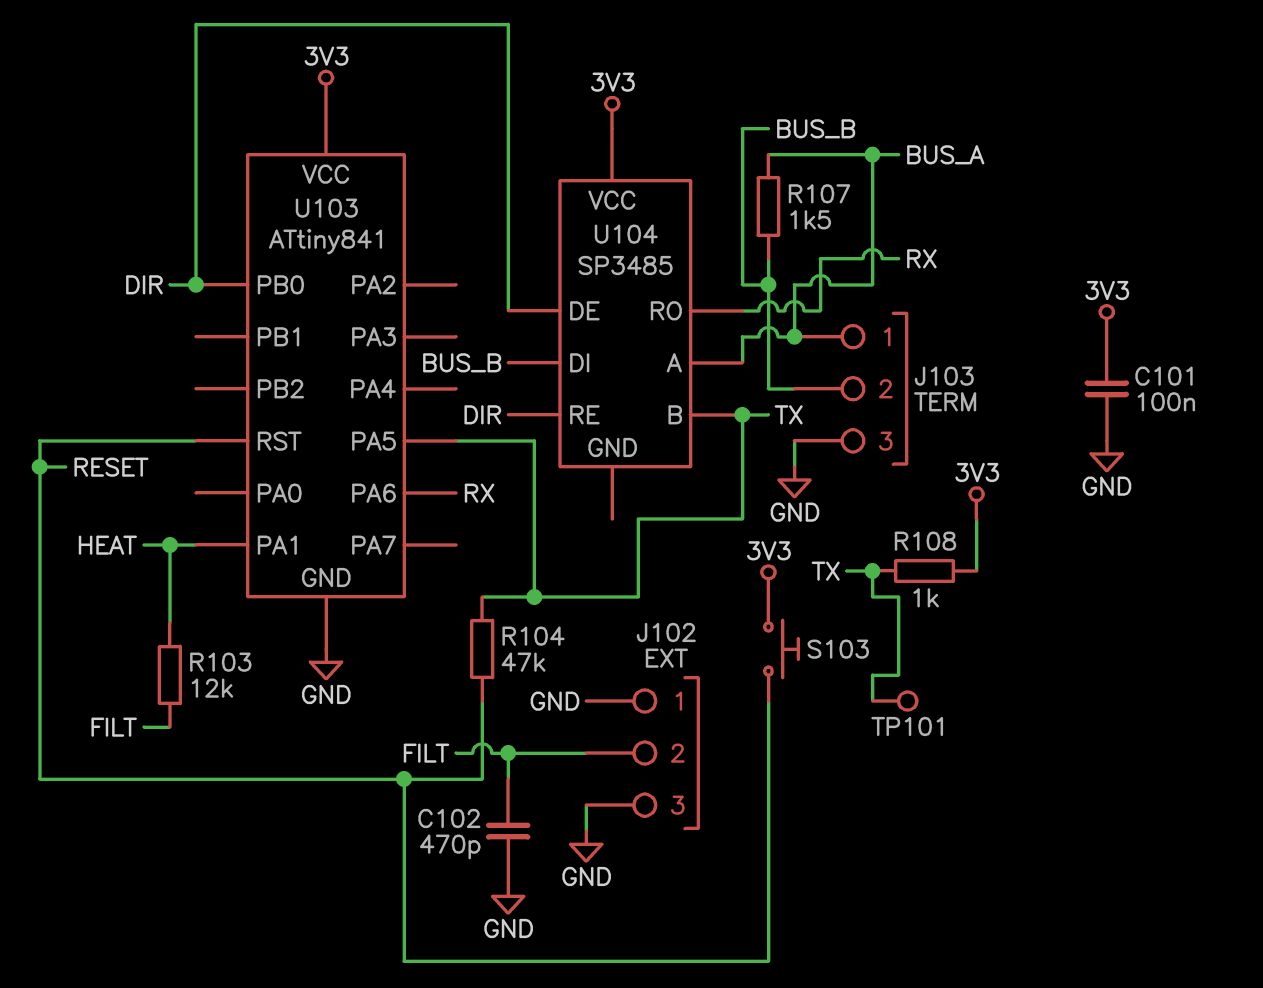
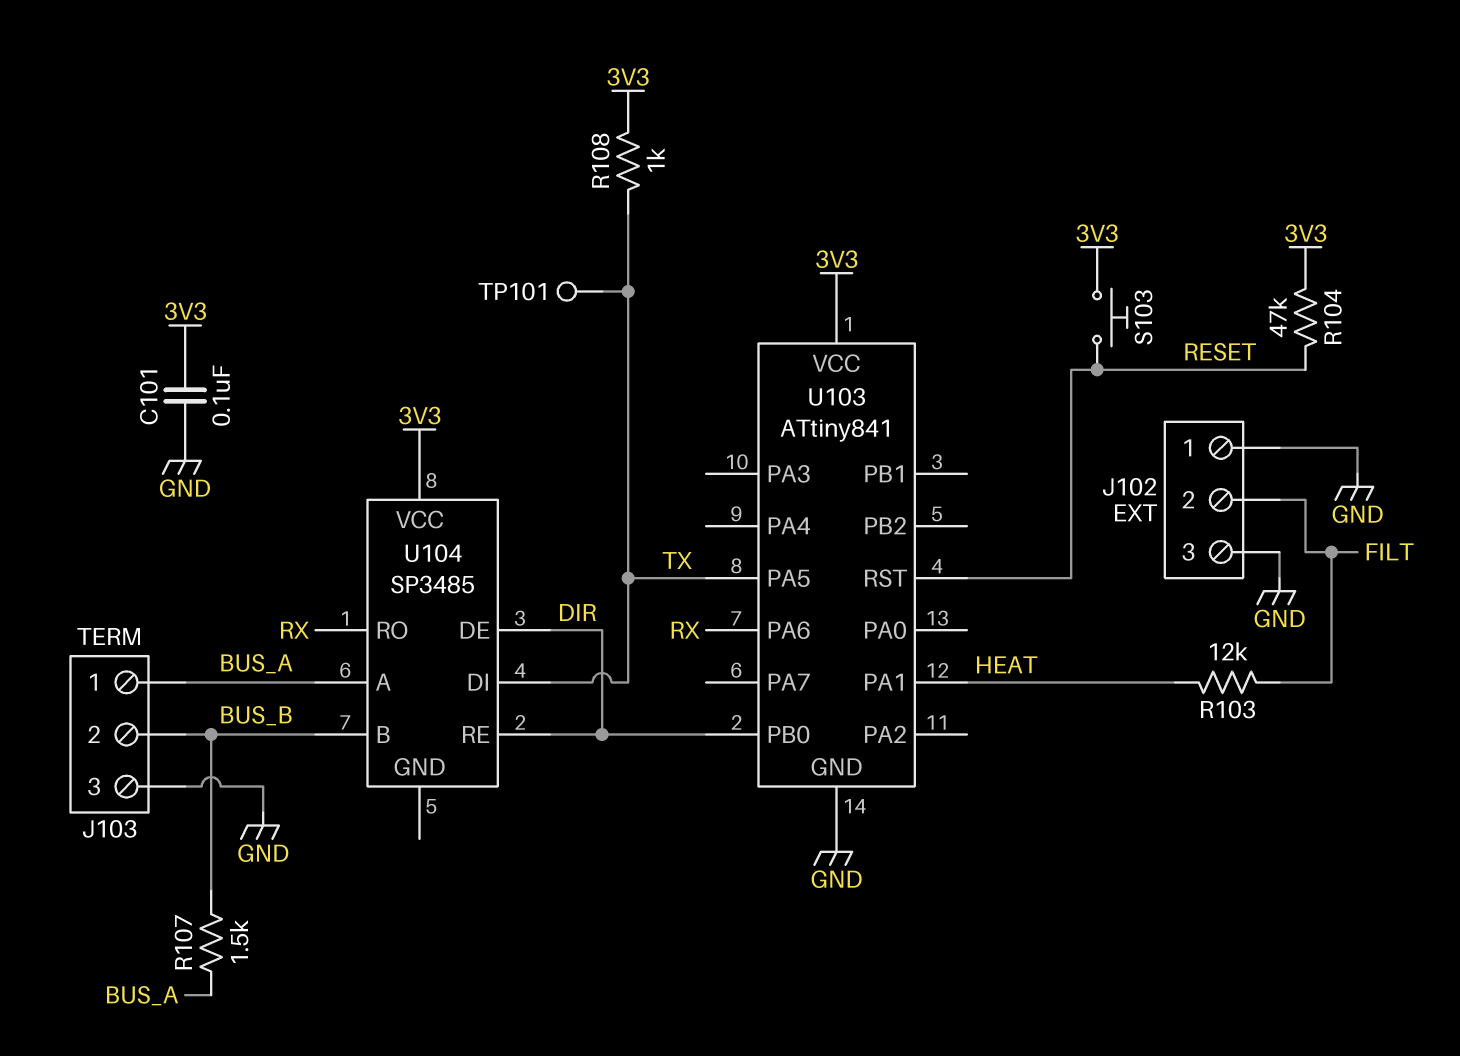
C102: 470pF (FILT, GND) -> none
R104: 47k (RESET, TX) -> 47k (3V3, RESET)
U104 pin B: TX -> BUS_B
U104 pin DI: BUS_B -> TX

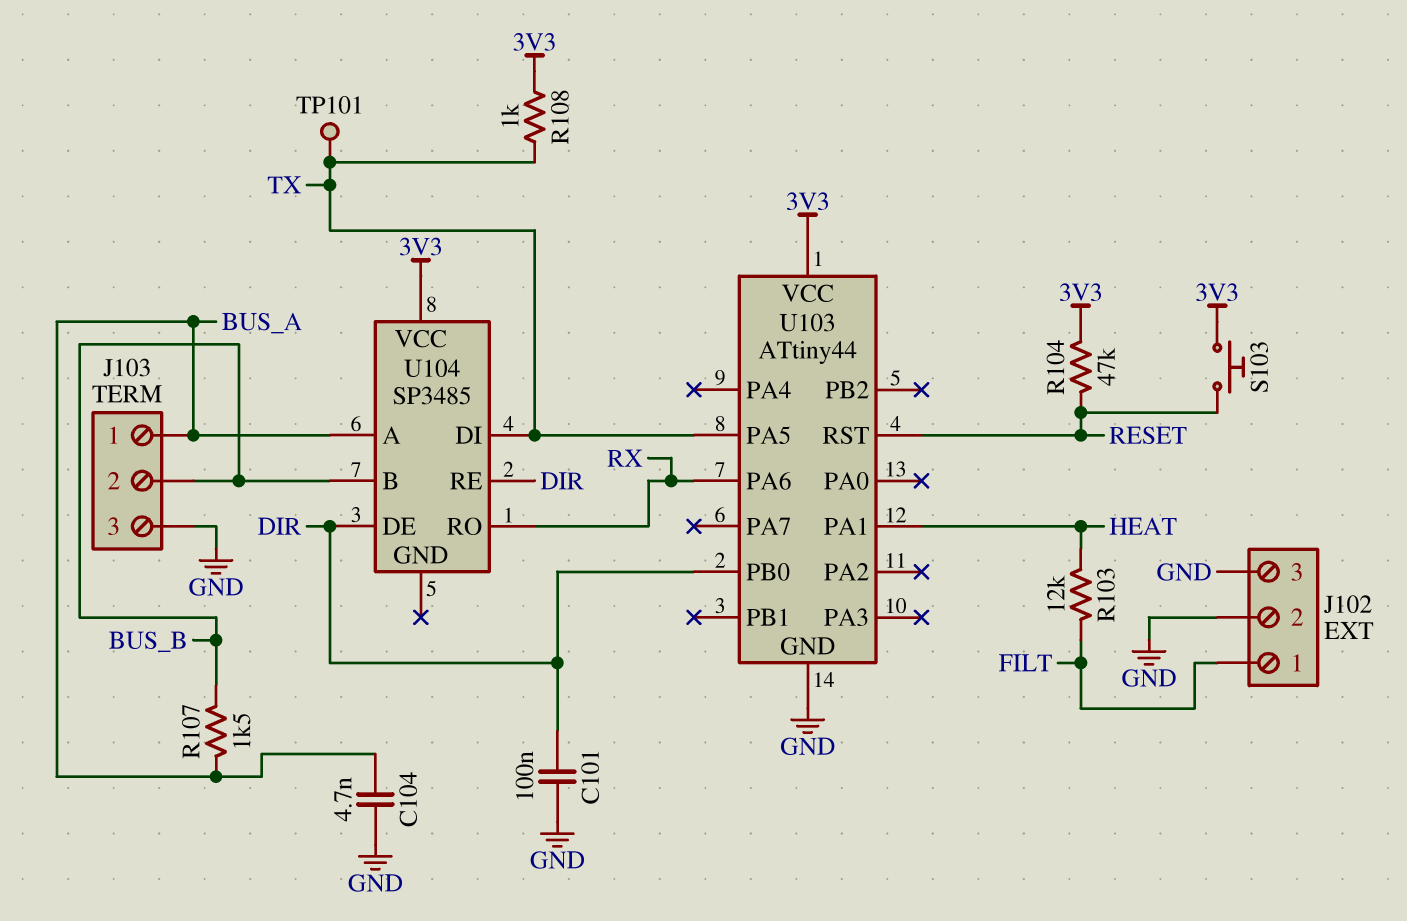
C101: 100nF (3V3, GND) -> 100nF (DIR, GND)
C104: none -> 4.7nF (BUS_A, GND)
J102 pin 1: GND -> FILT
J102 pin 2: FILT -> GND
U103: ATtiny841 -> ATtiny44

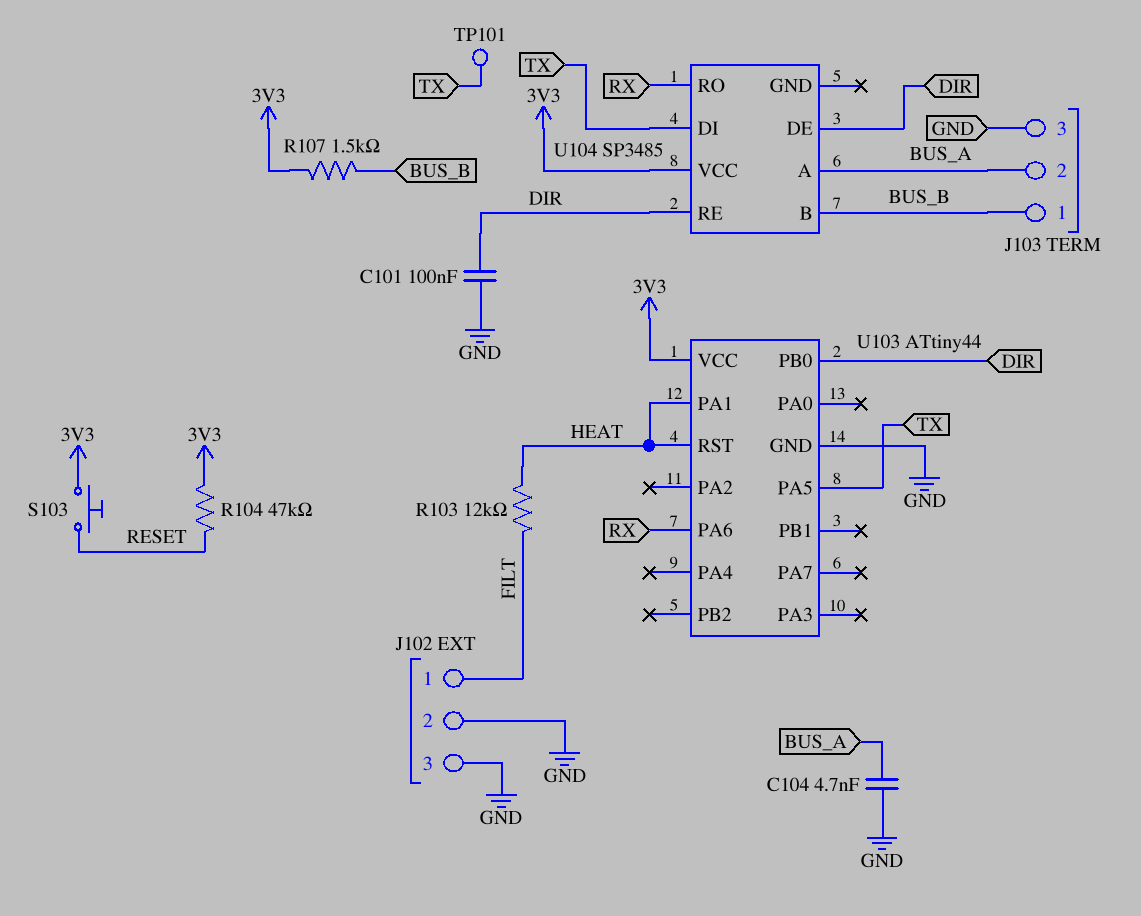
J103 pin 1: BUS_A -> BUS_B
J103 pin 2: BUS_B -> BUS_A
R107: 1.5k (BUS_A, BUS_B) -> 1.5k (3V3, BUS_B)
R108: 1k (3V3, TX) -> none
U103 pin RST: RESET -> HEAT

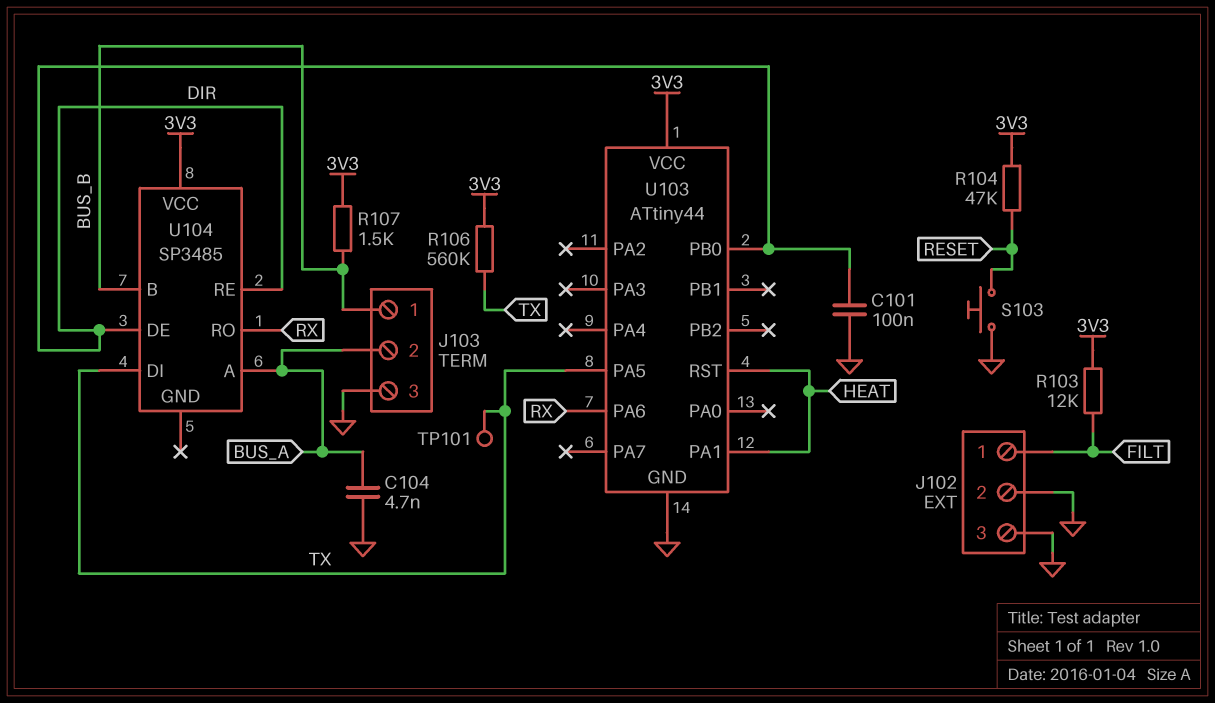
R103: 12k (FILT, HEAT) -> 12k (3V3, FILT)
R106: none -> 560k (3V3, TX)
S103: button (3V3, RESET) -> button (GND, RESET)

